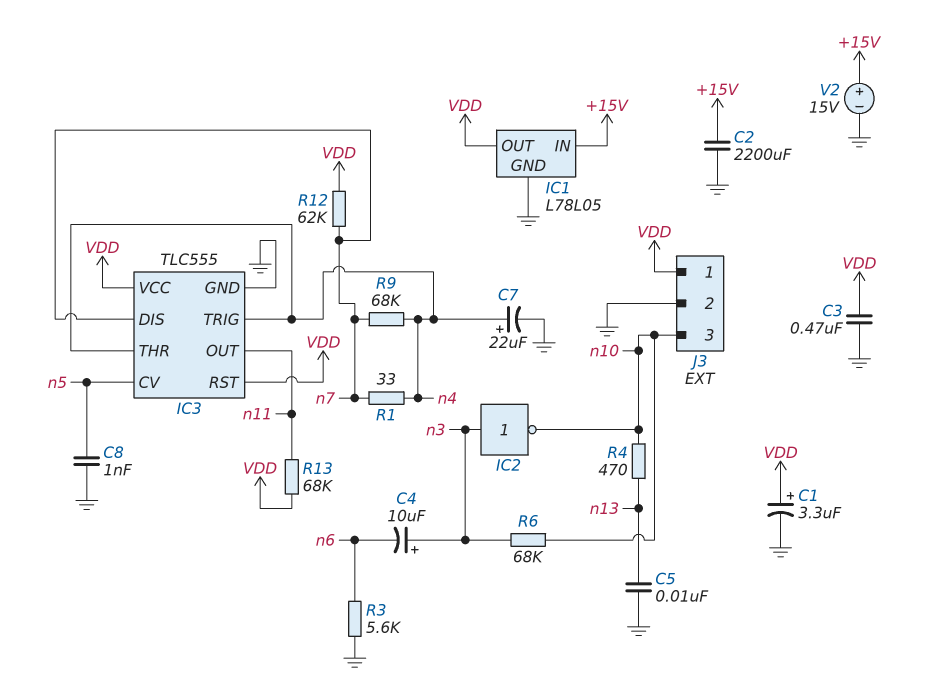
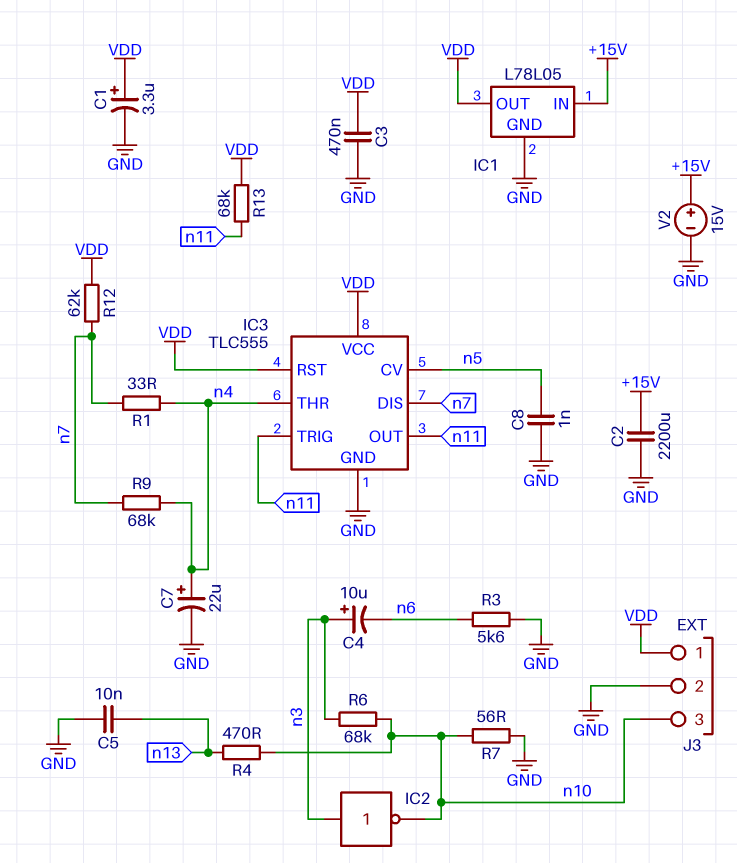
IC3 pin TRIG: n4 -> n11
R7: none -> 56 (GND, n10)

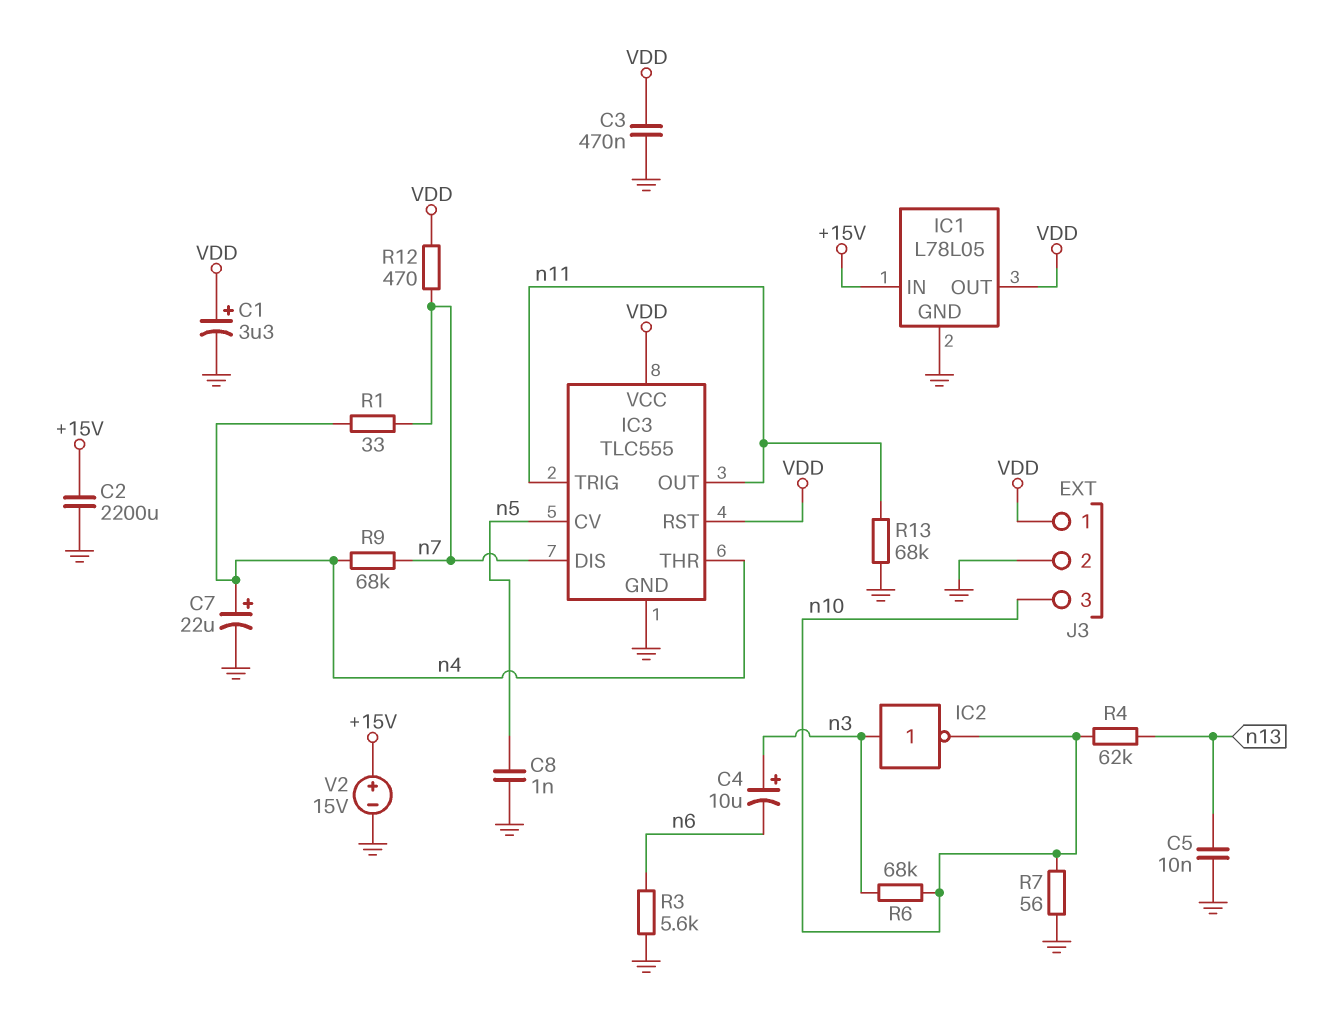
R4: 470 (n10, n13) -> 62k (n10, n13)
R12: 62k (VDD, n7) -> 470 (VDD, n7)
R13: 68k (VDD, n11) -> 68k (GND, n11)

